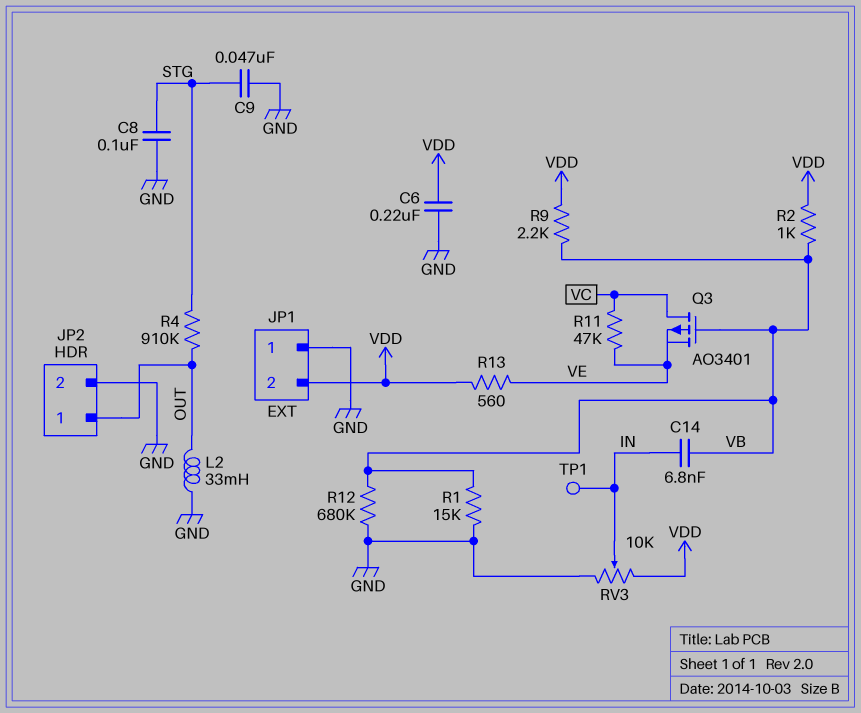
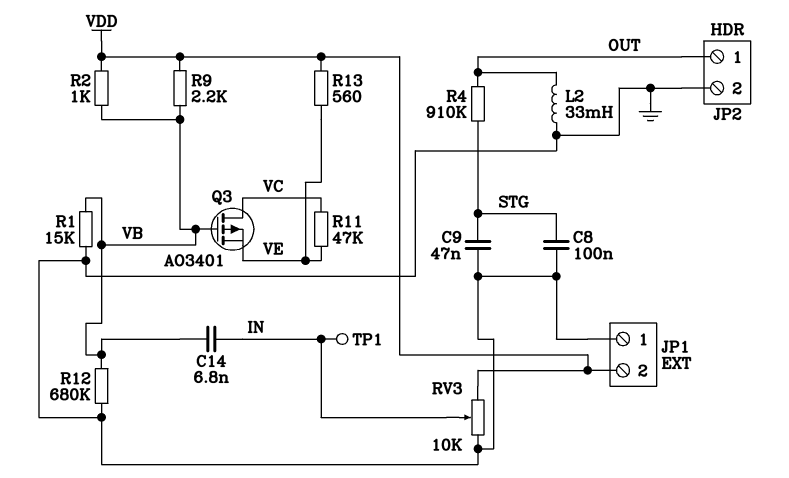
C6: 220nF (GND, VDD) -> none

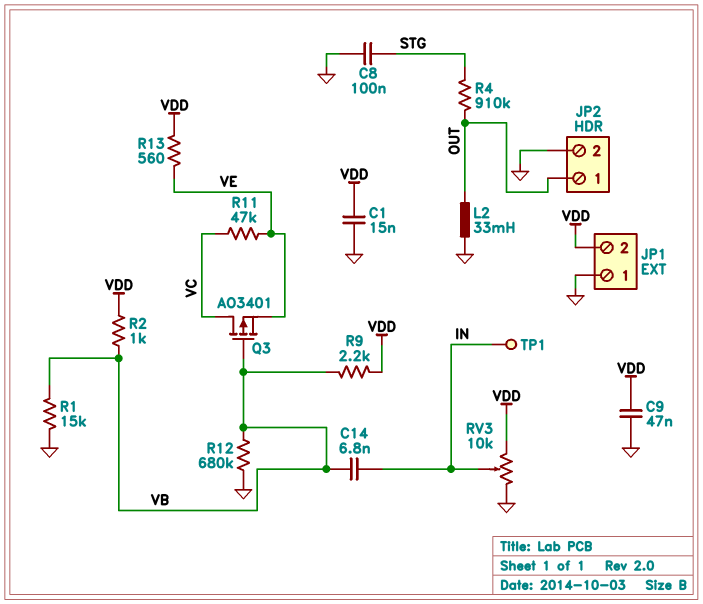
C1: none -> 15nF (GND, VDD)
C9: 47nF (GND, STG) -> 47nF (GND, VDD)

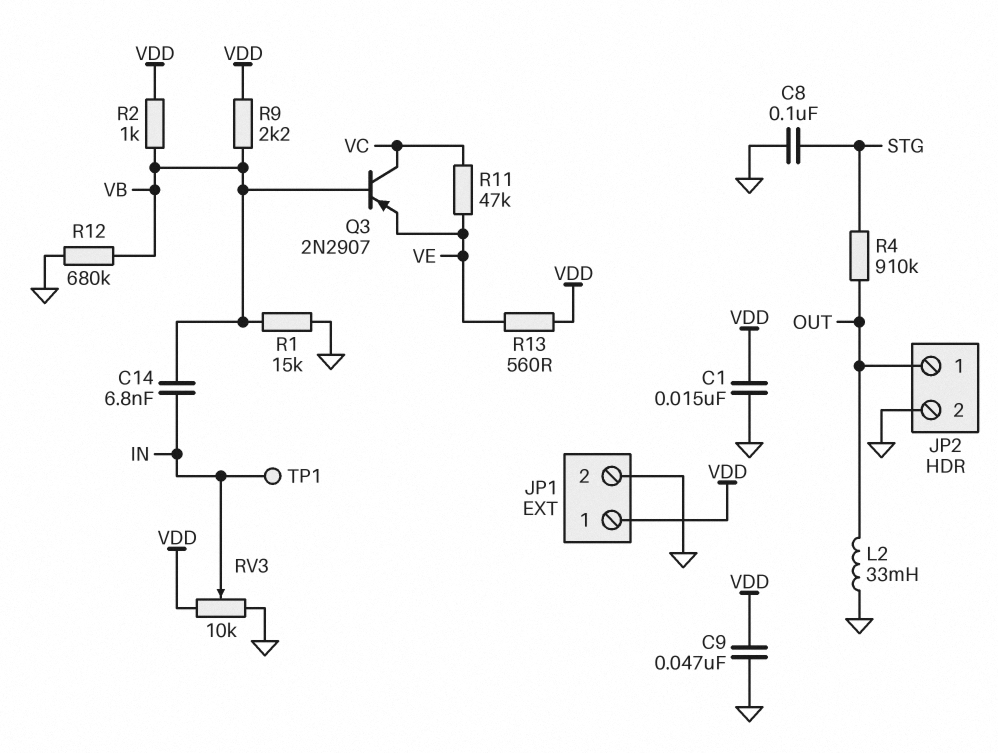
JP1 pin 1: GND -> VDD
JP1 pin 2: VDD -> GND
Q3: PMOS AO3401 (G VB, D VC, S VE) -> PNP 2N2907 (B VB, C VC, E VE)

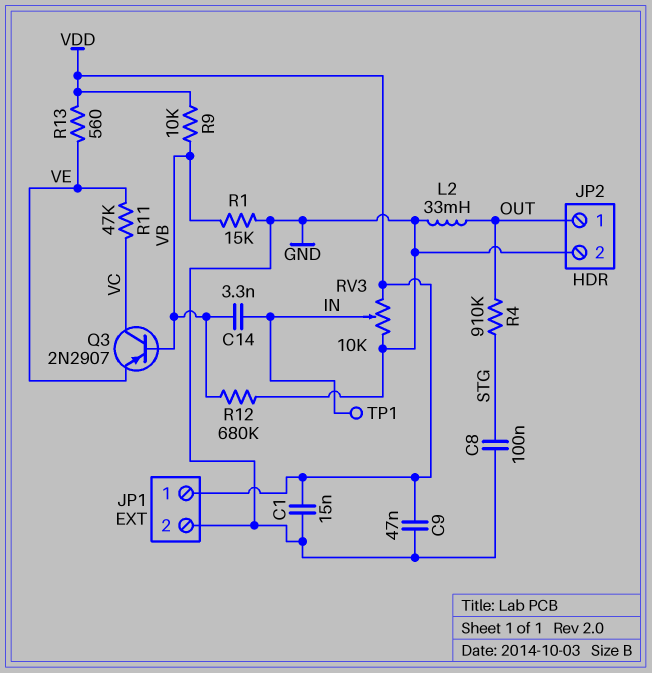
C14: 6.8nF (IN, VB) -> 3.3nF (IN, VB)
R2: 1k (VB, VDD) -> none
R9: 2.2k (VB, VDD) -> 10k (VB, VDD)

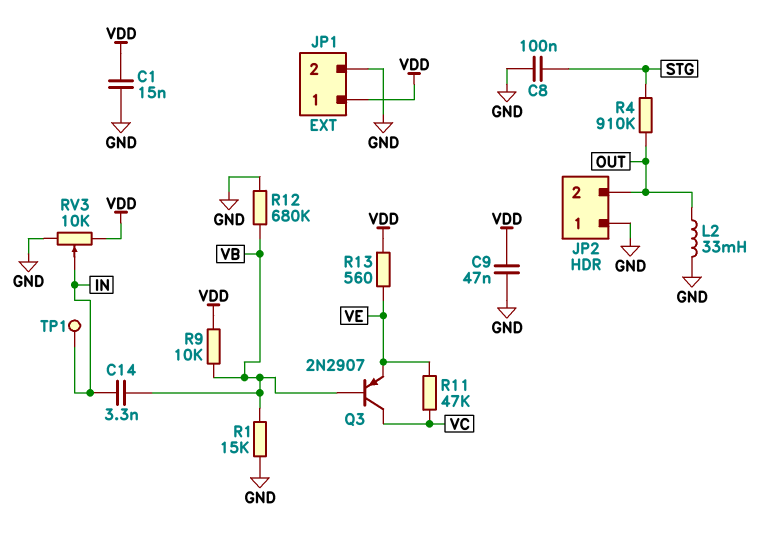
JP2 pin 1: OUT -> GND
JP2 pin 2: GND -> OUT

